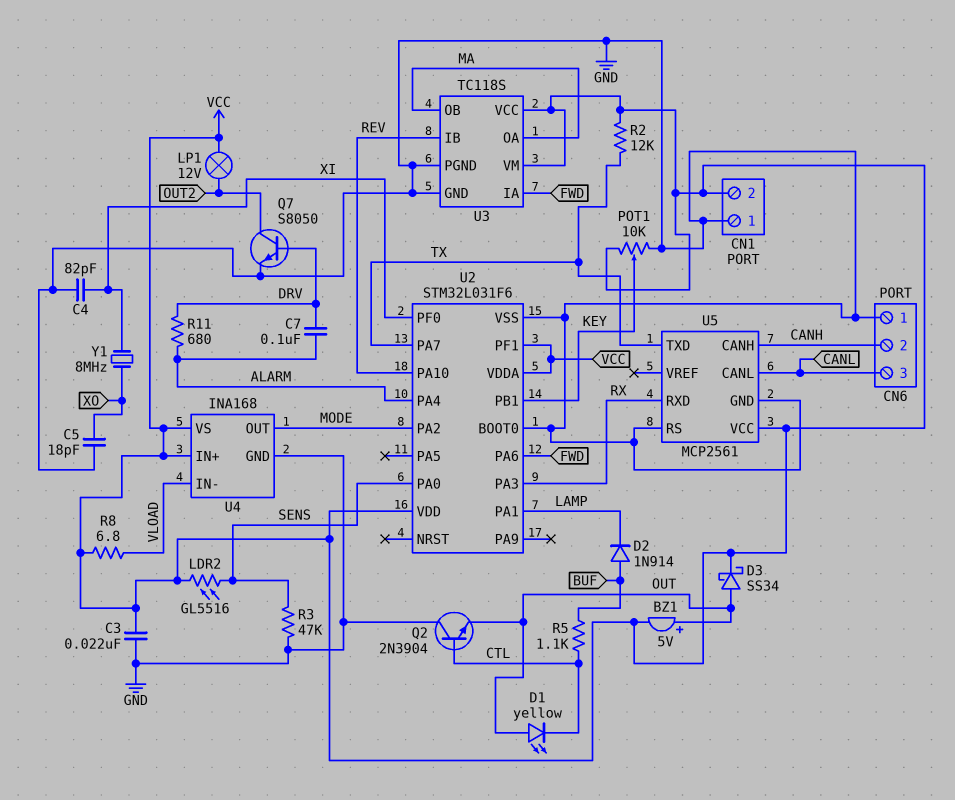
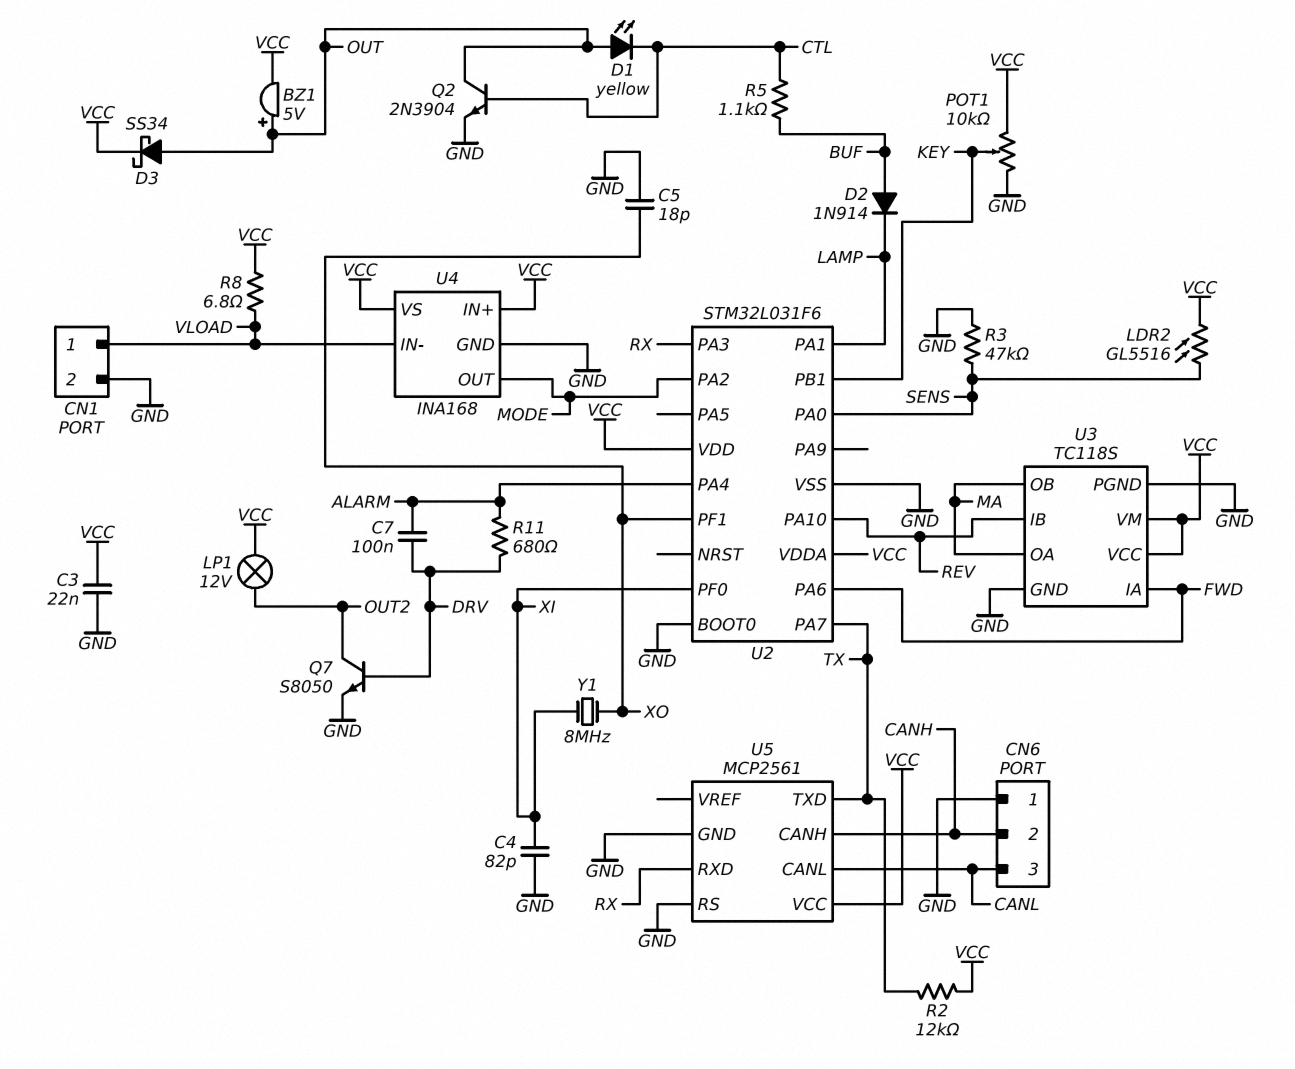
CN1 pin 1: GND -> VLOAD
CN1 pin 2: VCC -> GND
Q2: NPN 2N3904 (B CTL, C GND, E OUT) -> NPN 2N3904 (B CTL, C OUT, E GND)
U2 pin PF1: VCC -> XO

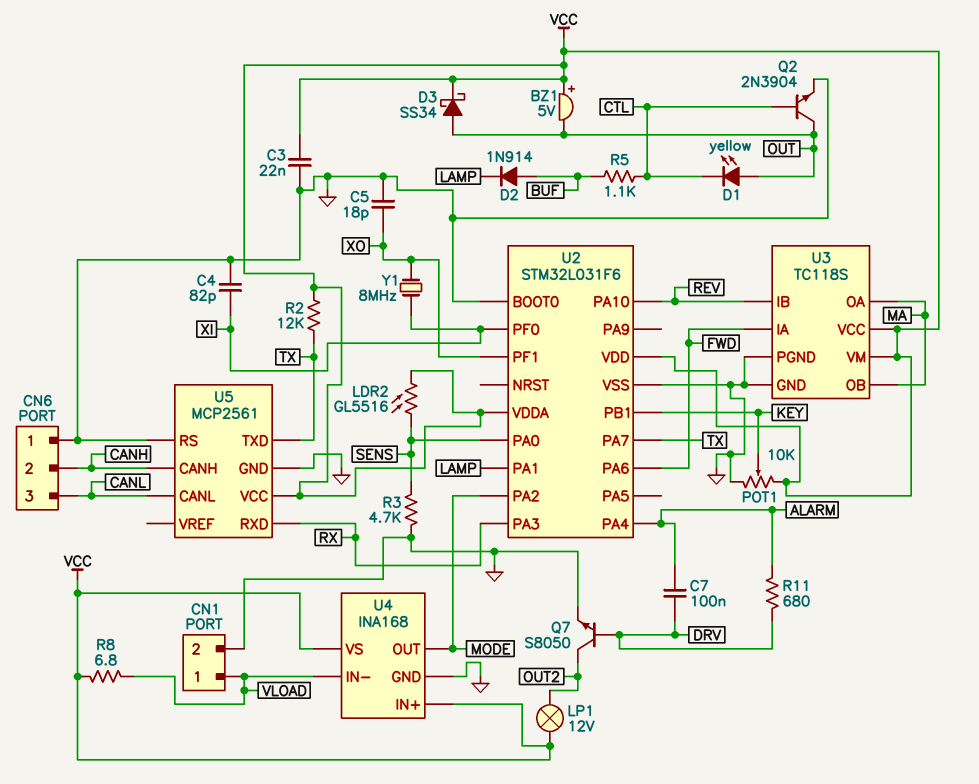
BZ1: buzzer 5V (plus OUT, minus VCC) -> buzzer 5V (plus VCC, minus OUT)
R3: 47k (GND, SENS) -> 4.7k (GND, SENS)

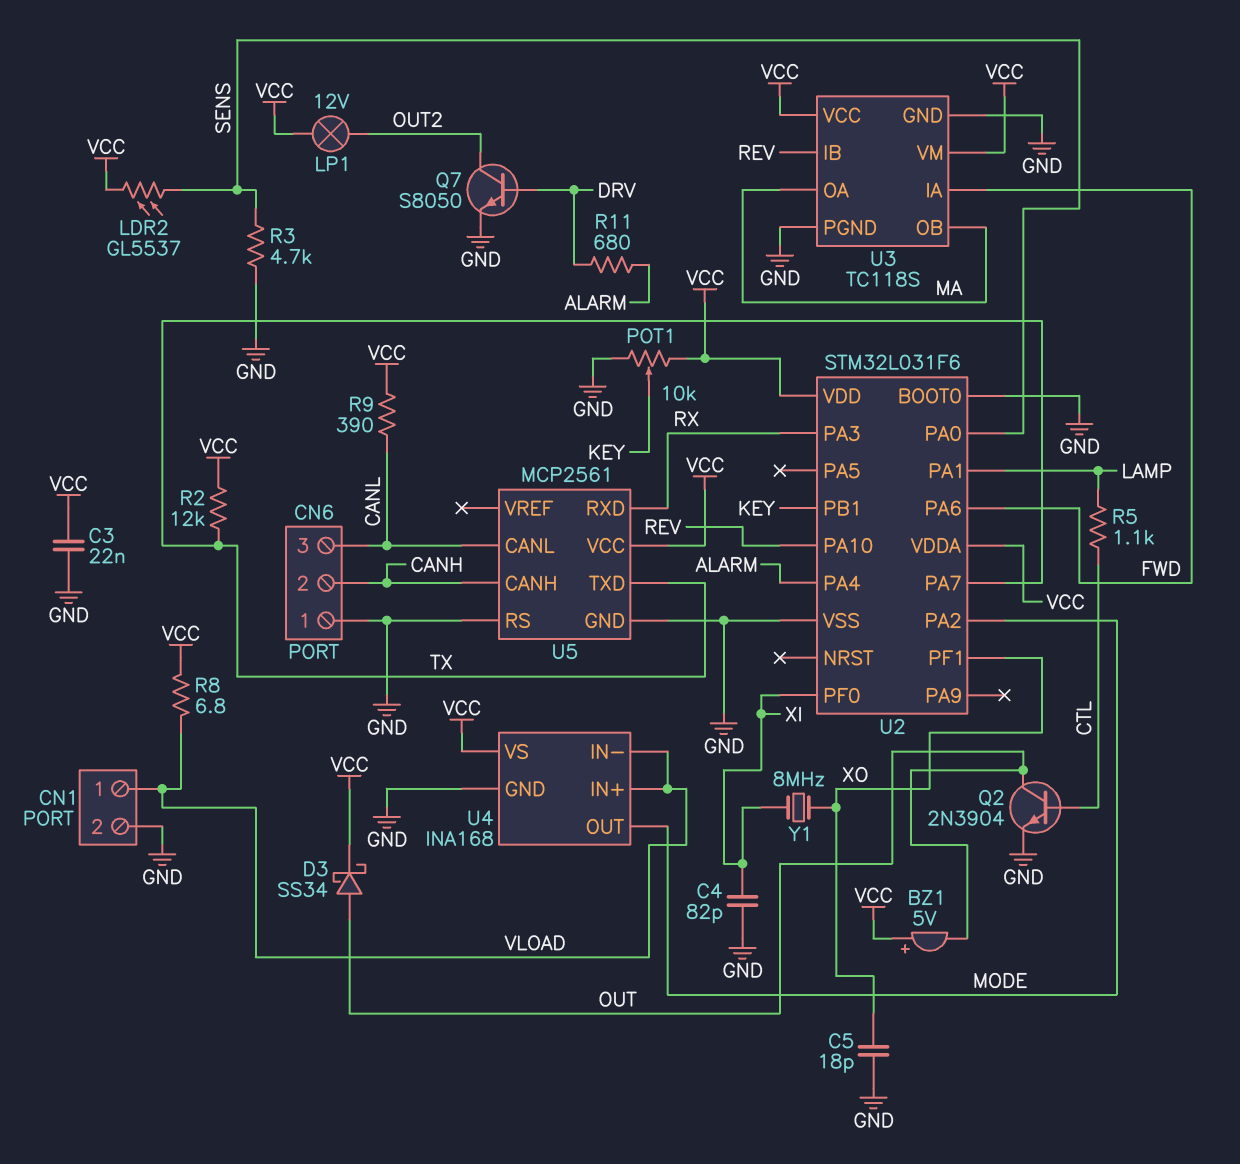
C7: 100nF (ALARM, DRV) -> none
D1: LED yellow (A OUT, K CTL) -> none
D2: diode 1N914 (A BUF, K LAMP) -> none
LDR2: GL5516 (SENS, VCC) -> GL5537 (SENS, VCC)
R5: 1.1k (BUF, CTL) -> 1.1k (CTL, LAMP)
R9: none -> 390 (CANL, VCC)
U4 pin IN+: VCC -> VLOAD

